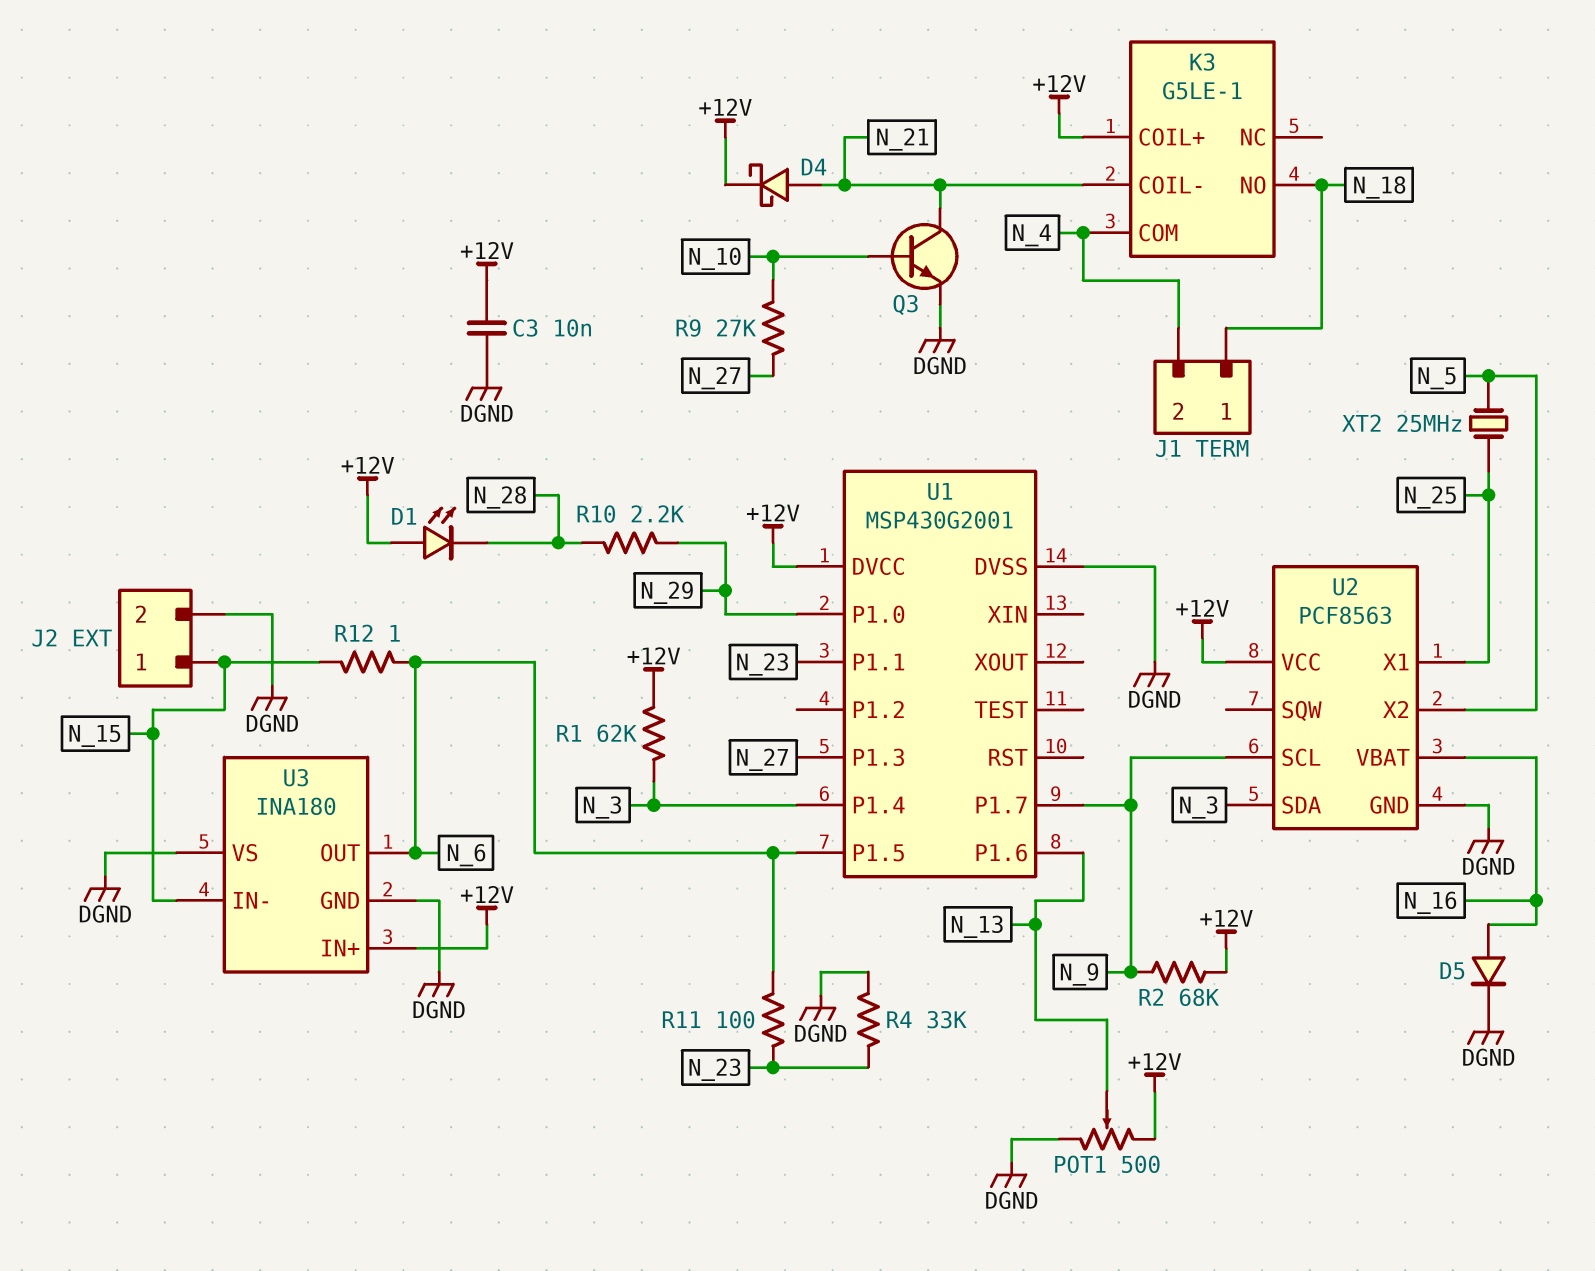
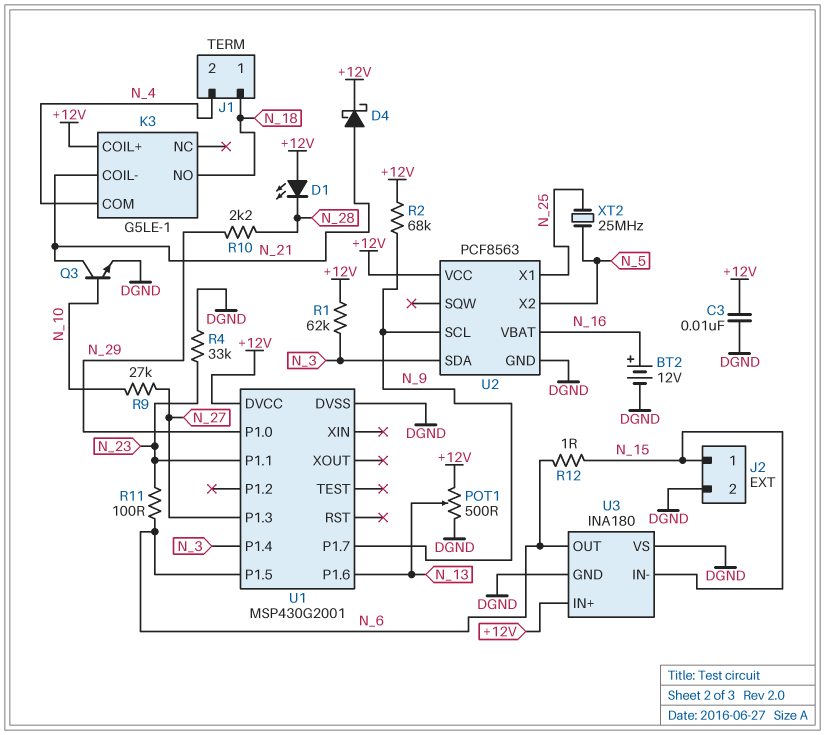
BT2: none -> 12V (plus N_16, minus DGND)
D5: diode (A N_16, K DGND) -> none

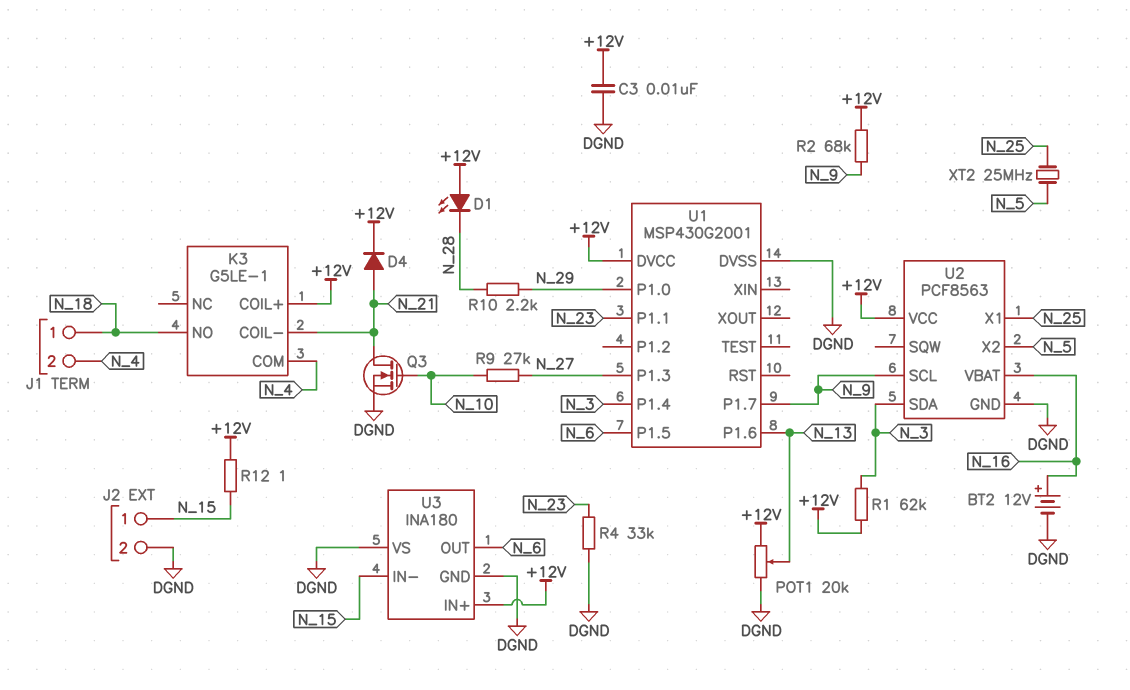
D4: schottky (A N_21, K +12V) -> diode (A N_21, K +12V)
POT1: 500 (+12V, DGND, wiper N_13) -> 20k (+12V, DGND, wiper N_13)
Q3: NPN (B N_10, C N_21, E DGND) -> NMOS (G N_10, D N_21, S DGND)
R11: 100 (N_6, N_23) -> none
R12: 1 (N_6, N_15) -> 1 (+12V, N_15)

